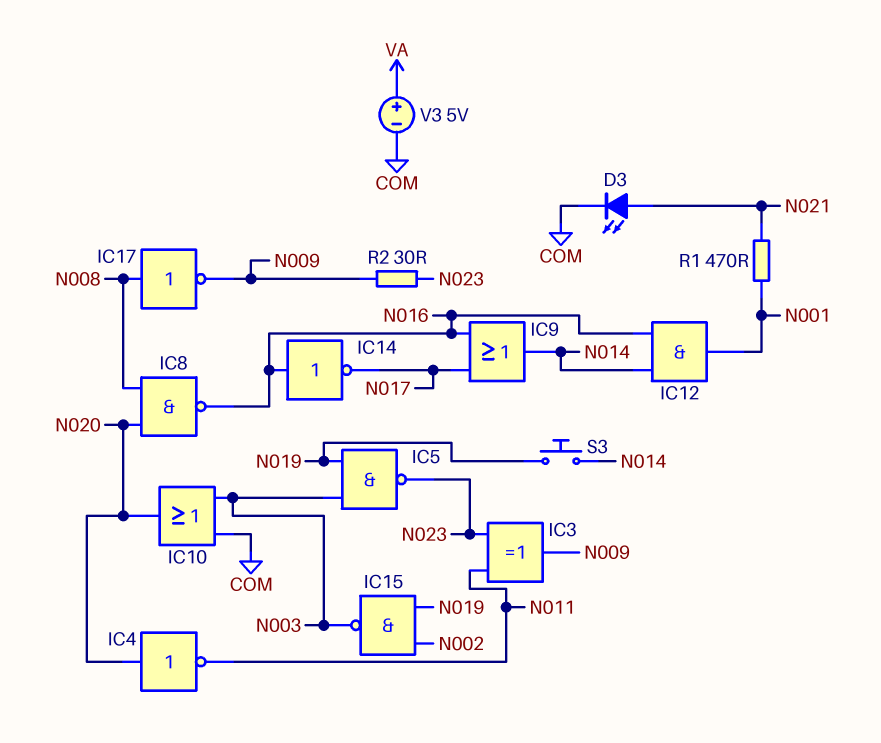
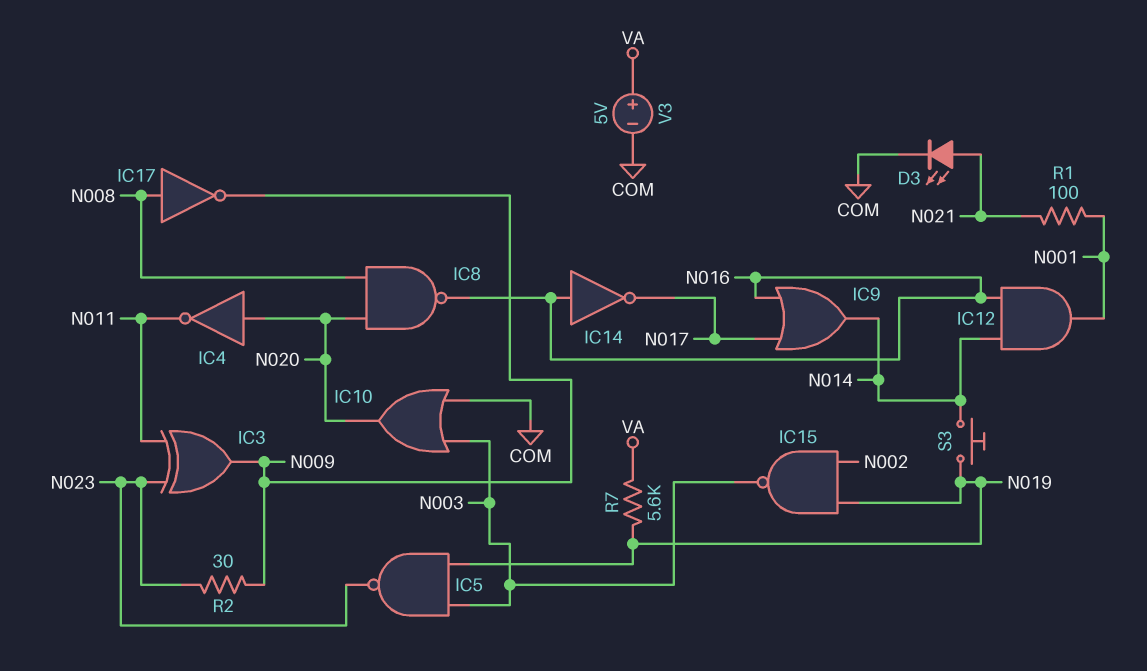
R1: 470 (N001, N021) -> 100 (N001, N021)
R7: none -> 5.6k (N019, VA)

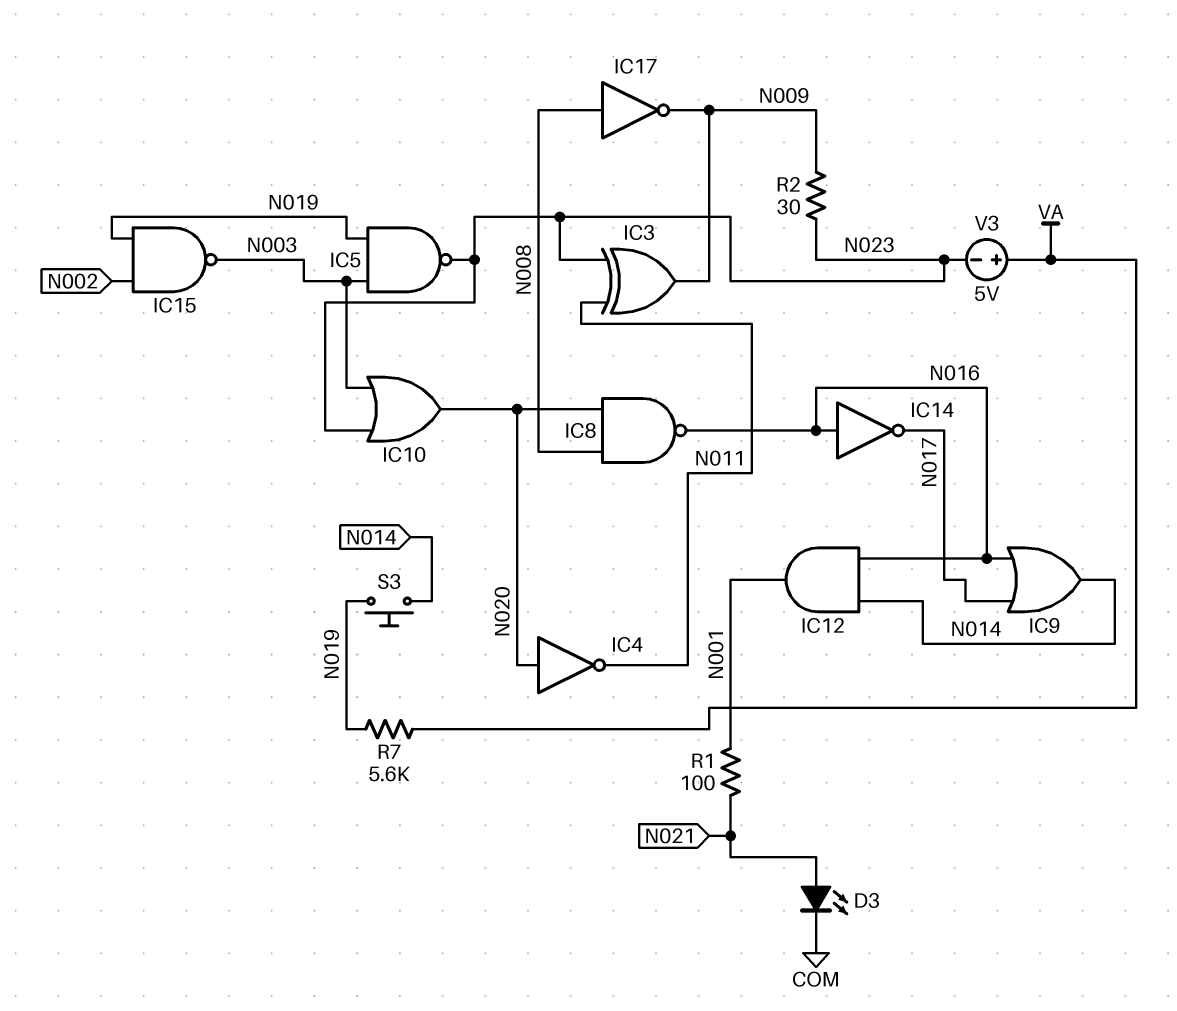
IC10: OR (in COM, in N003, out N020) -> OR (in N003, in N023, out N020)
V3: 5V (plus VA, minus COM) -> 5V (plus VA, minus N023)

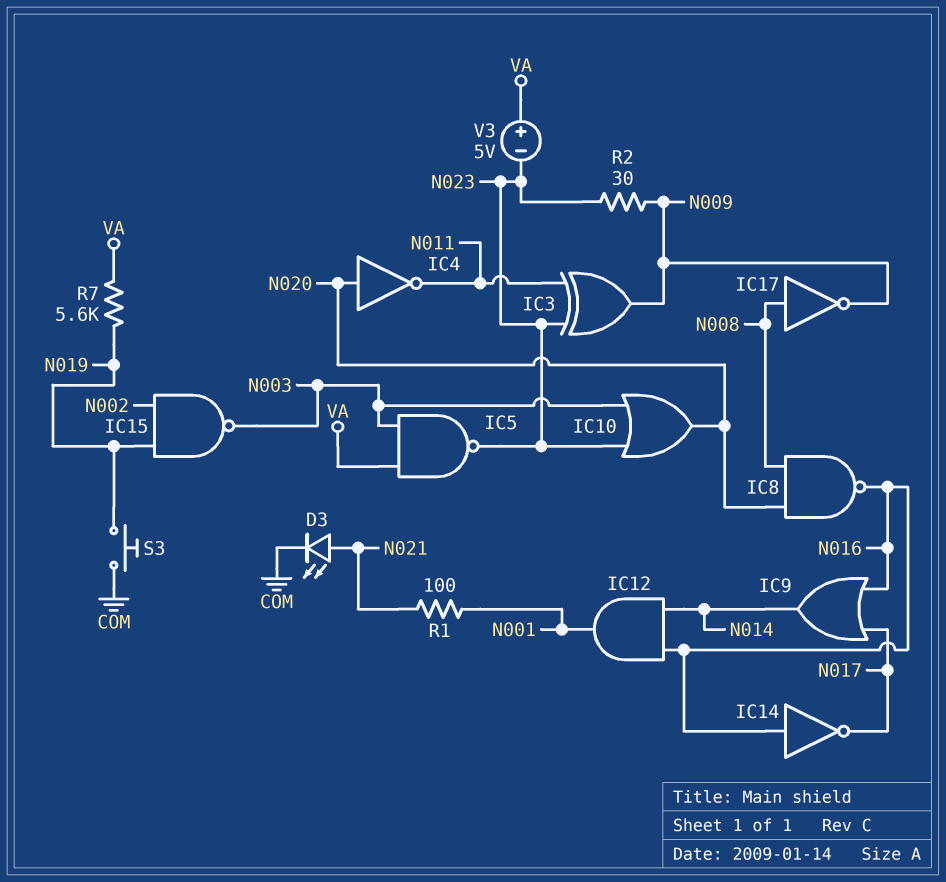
IC5: NAND (in N003, in N019, out N023) -> NAND (in N003, in VA, out N023)
S3: button (N014, N019) -> button (COM, N019)

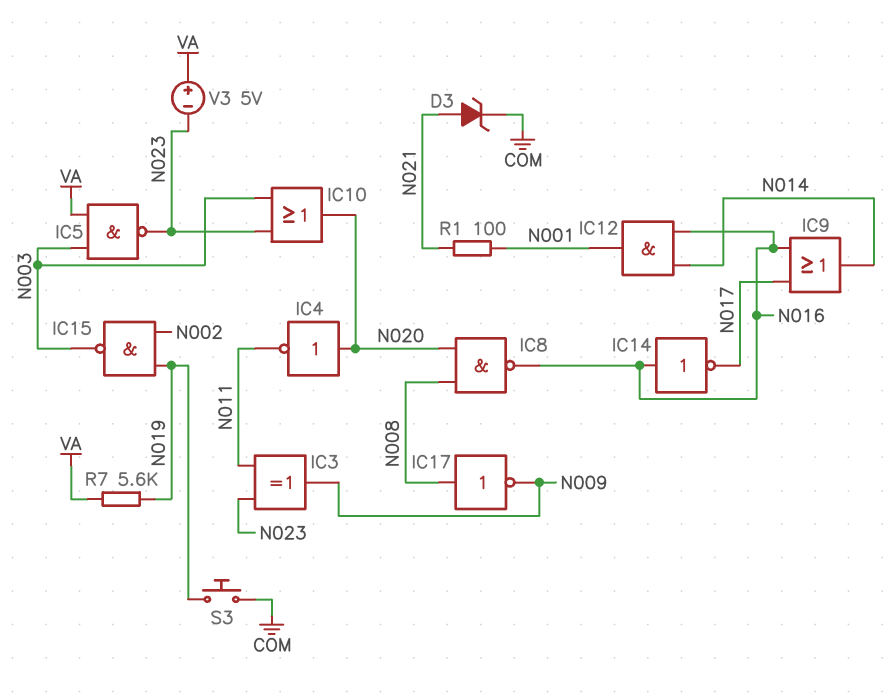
D3: LED (A N021, K COM) -> zener (A N021, K COM)
R2: 30 (N009, N023) -> none

